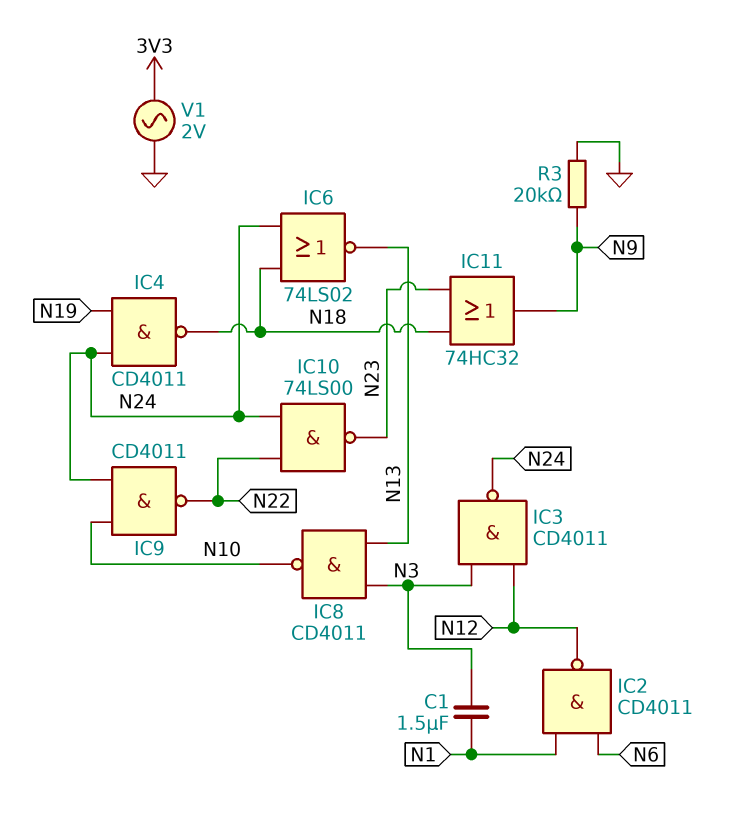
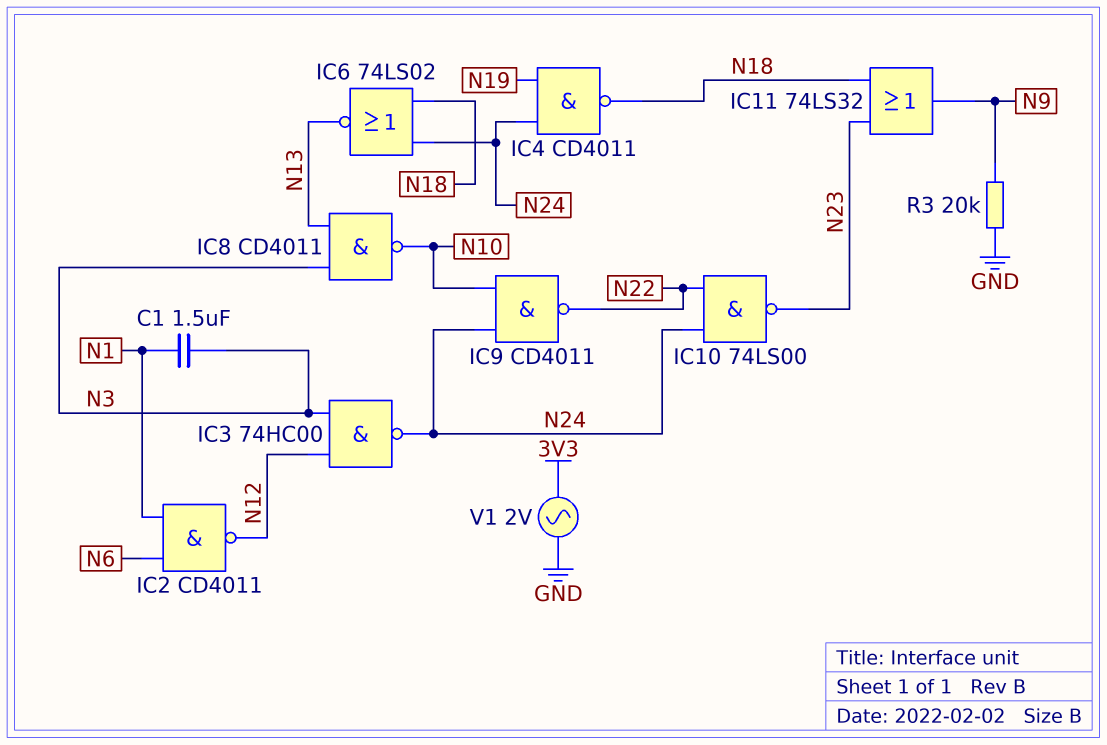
IC3: NAND CD4011 (in N3, in N12, out N24) -> NAND 74HC00 (in N3, in N12, out N24)
IC11: OR 74HC32 (in N18, in N23, out N9) -> OR 74LS32 (in N18, in N23, out N9)

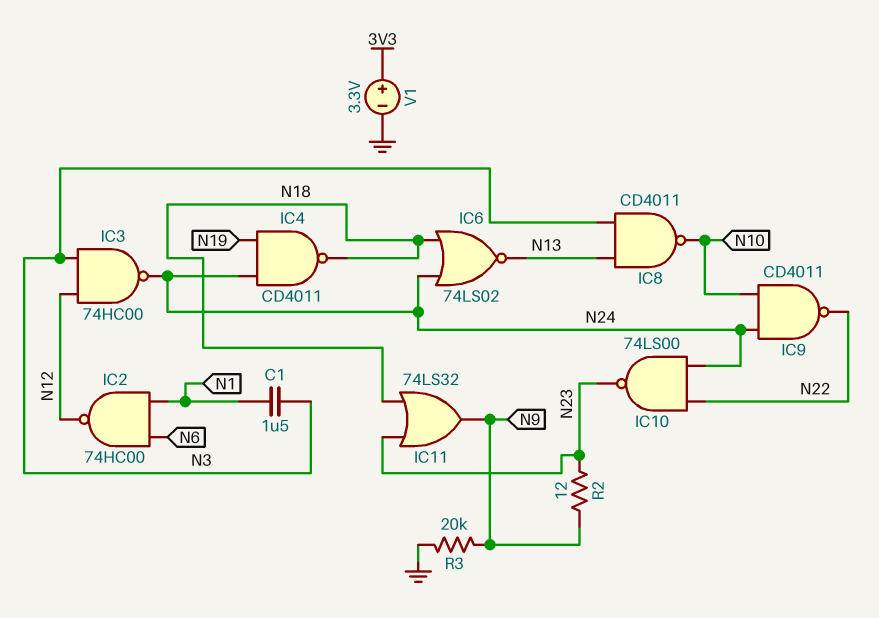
IC2: NAND CD4011 (in N1, in N6, out N12) -> NAND 74HC00 (in N1, in N6, out N12)
R2: none -> 12 (N9, N23)
V1: AC 2V (3V3, GND) -> 3.3V (plus 3V3, minus GND)

